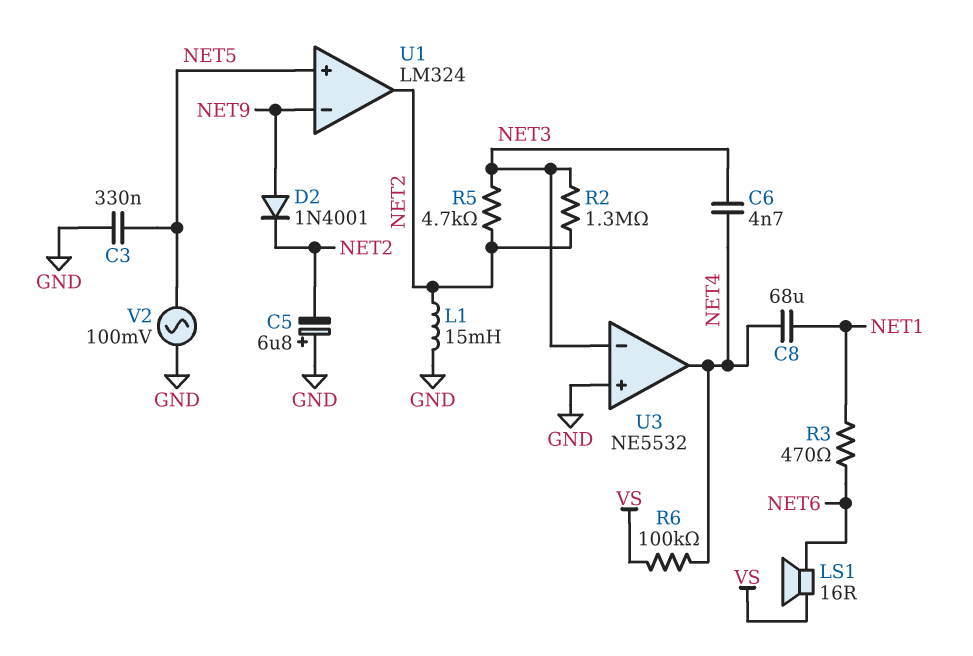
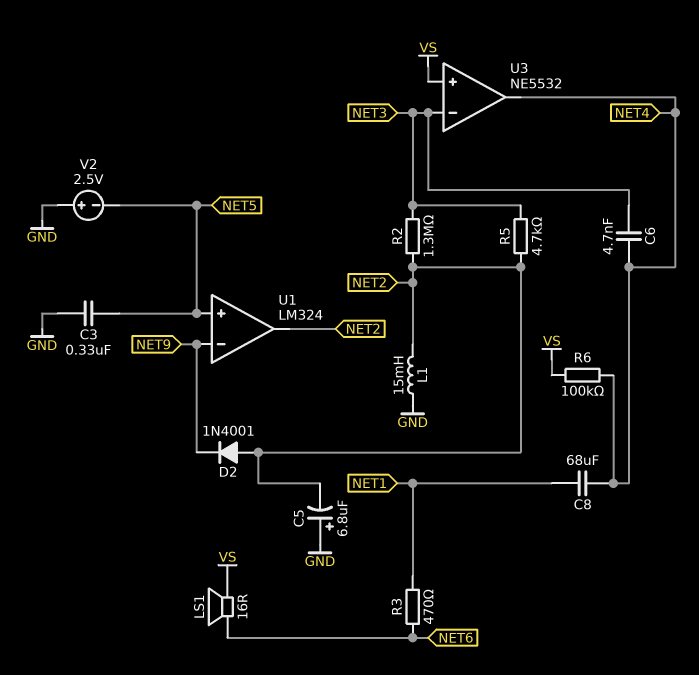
D2: diode 1N4001 (A NET9, K NET2) -> diode 1N4001 (A NET2, K NET9)
U3 pin in+: GND -> VS
V2: AC 100mV (GND, NET5) -> 2.5V (plus GND, minus NET5)

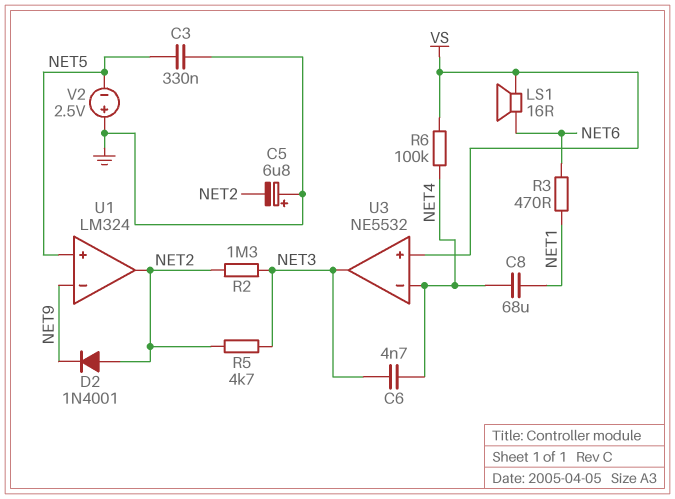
L1: 15mH (GND, NET2) -> none
U3 pin in-: NET3 -> NET4
U3 pin out: NET4 -> NET3

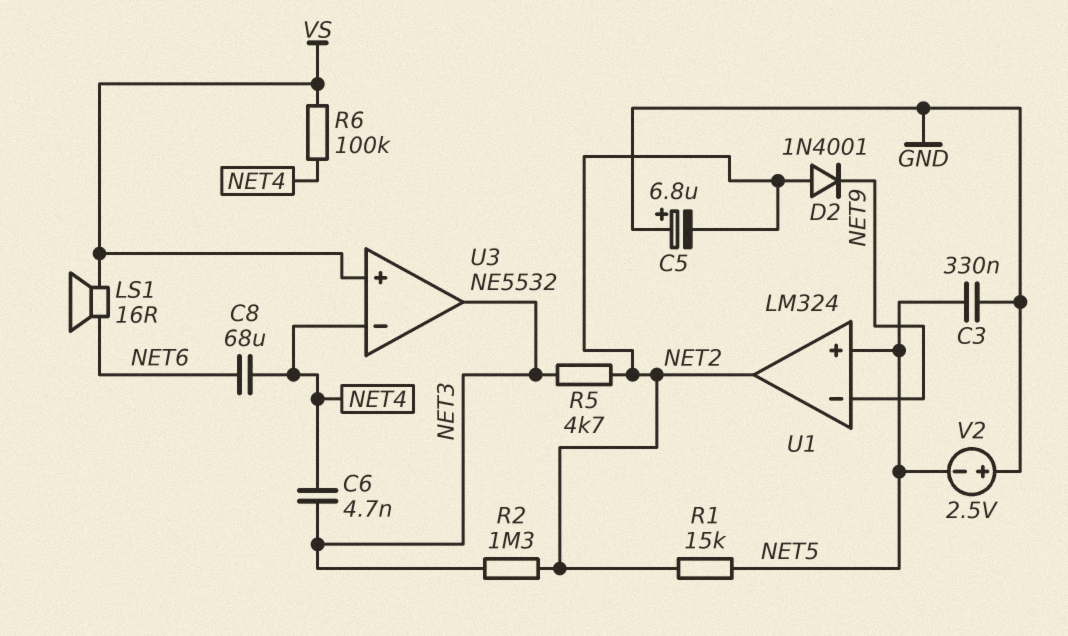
C8: 68uF (NET1, NET4) -> 68uF (NET4, NET6)
R1: none -> 15k (NET2, NET5)
R3: 470 (NET1, NET6) -> none

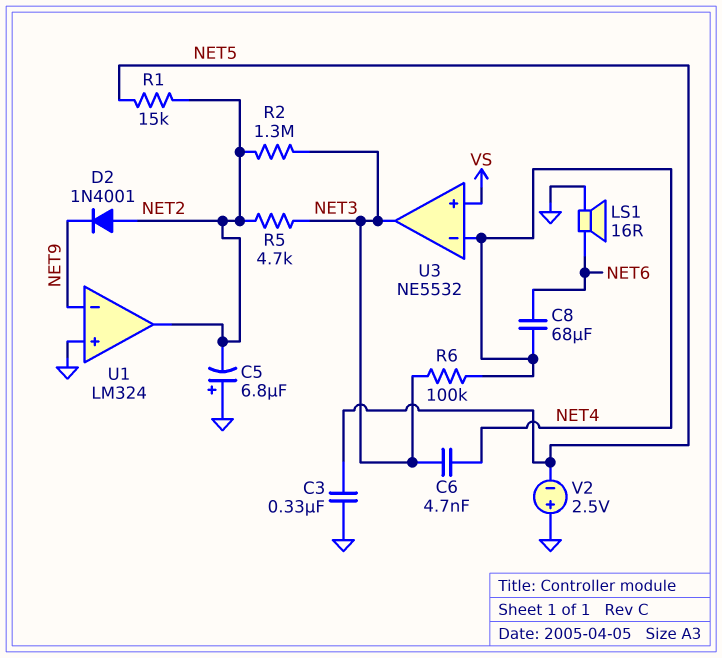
LS1: speaker 16R (NET6, VS) -> speaker 16R (GND, NET6)
R6: 100k (NET4, VS) -> 100k (NET3, NET4)
U1 pin in+: NET5 -> GND

